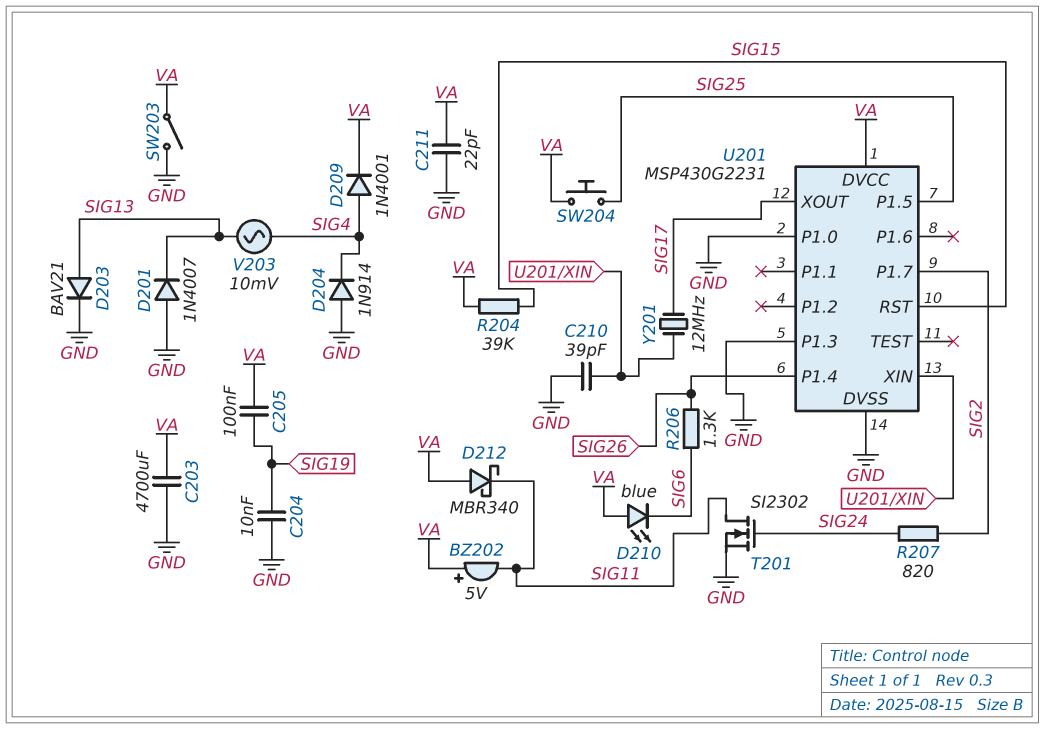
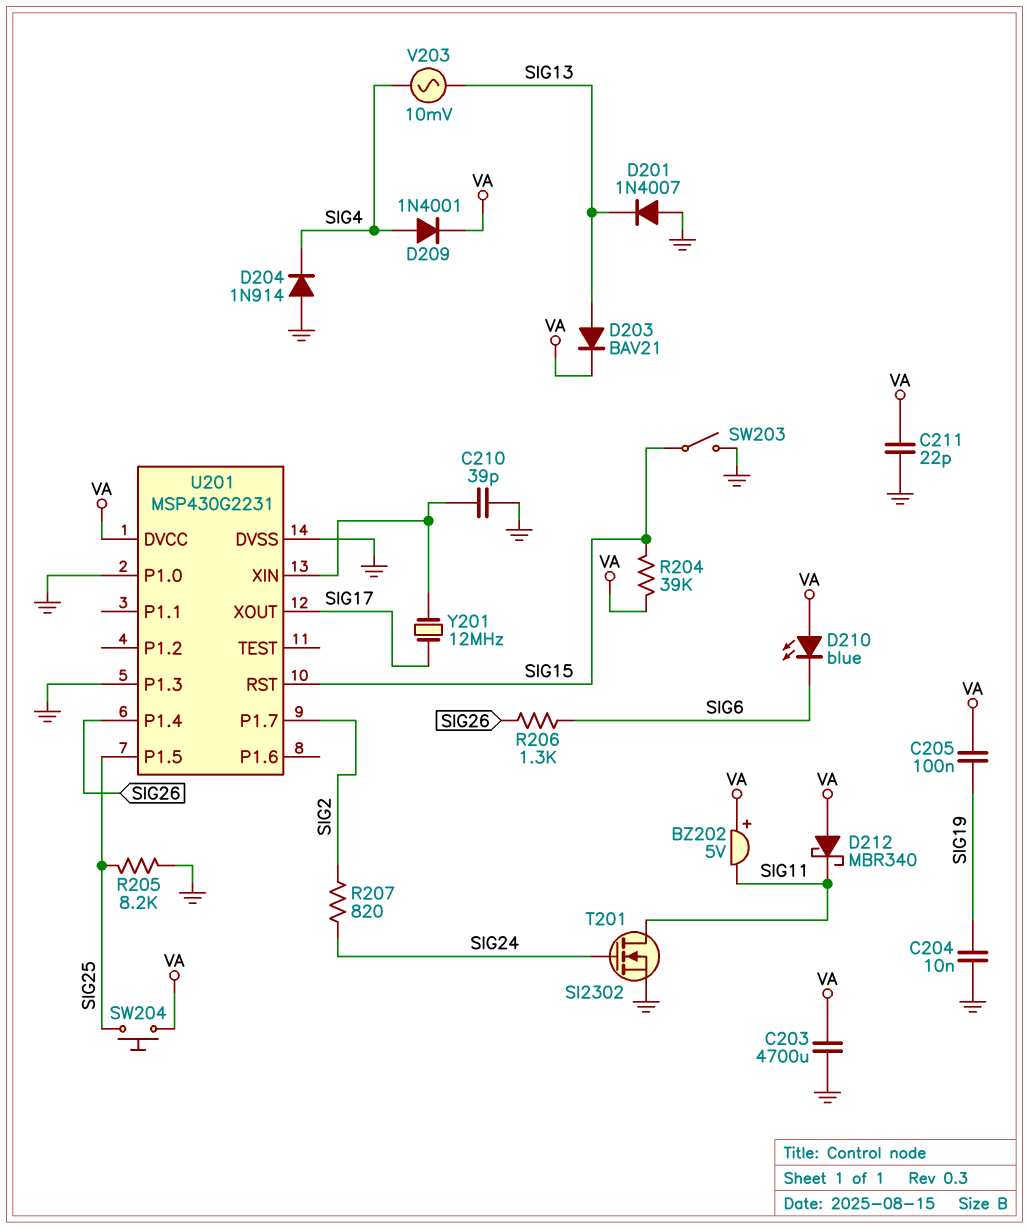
D203: diode BAV21 (A SIG13, K GND) -> diode BAV21 (A SIG13, K VA)
R205: none -> 8.2k (GND, SIG25)
SW203: switch (GND, VA) -> switch (GND, SIG15)

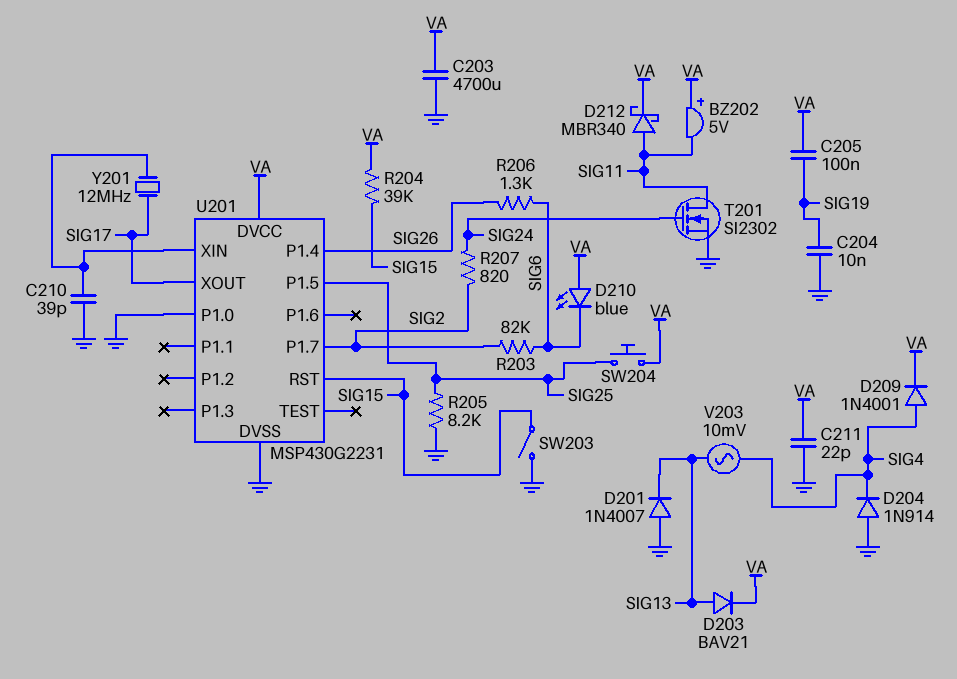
D212: schottky MBR340 (A VA, K SIG11) -> schottky MBR340 (A SIG11, K VA)
R203: none -> 82k (SIG2, SIG6)
U201 pin P1.3: GND -> none

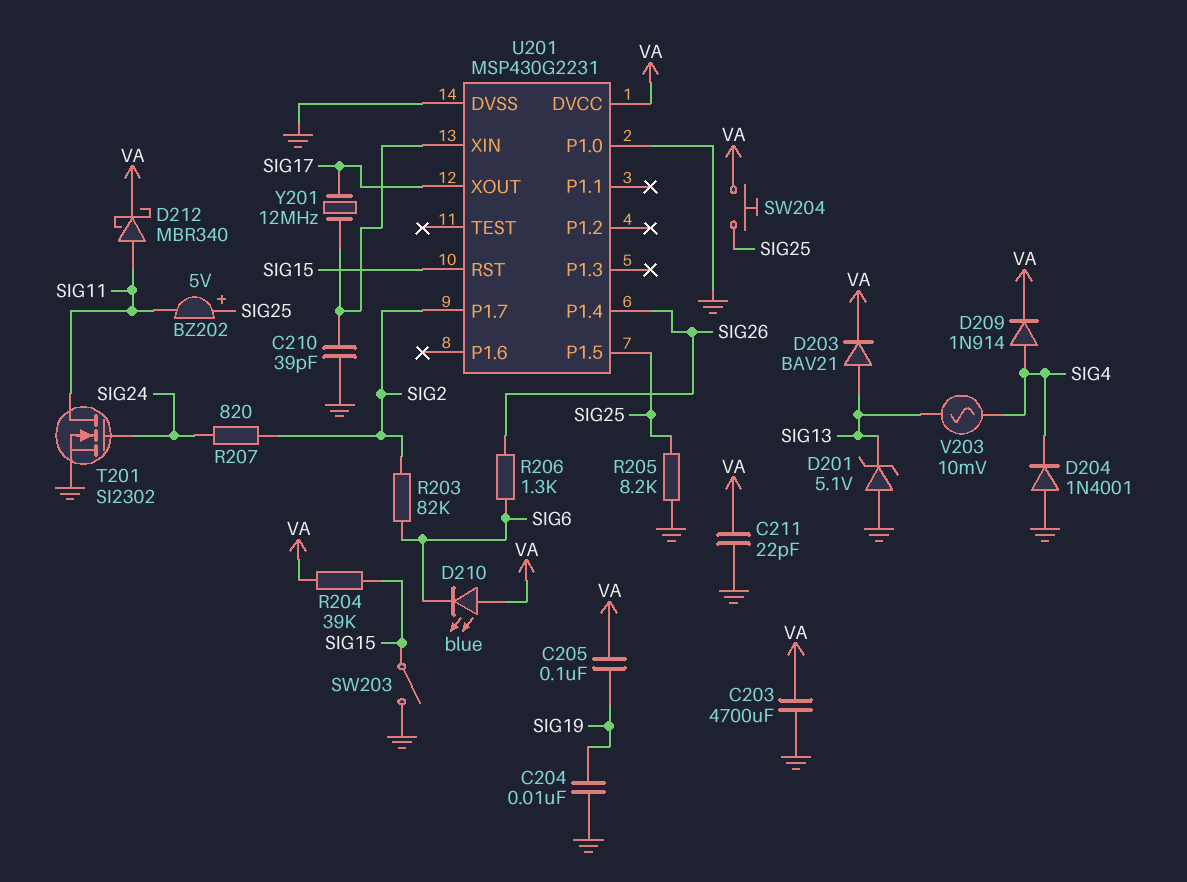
BZ202: buzzer 5V (plus VA, minus SIG11) -> buzzer 5V (plus SIG25, minus SIG11)
D201: diode 1N4007 (A GND, K SIG13) -> zener 5.1V (A GND, K SIG13)
D204: diode 1N914 (A GND, K SIG4) -> diode 1N4001 (A GND, K SIG4)
D209: diode 1N4001 (A SIG4, K VA) -> diode 1N914 (A SIG4, K VA)

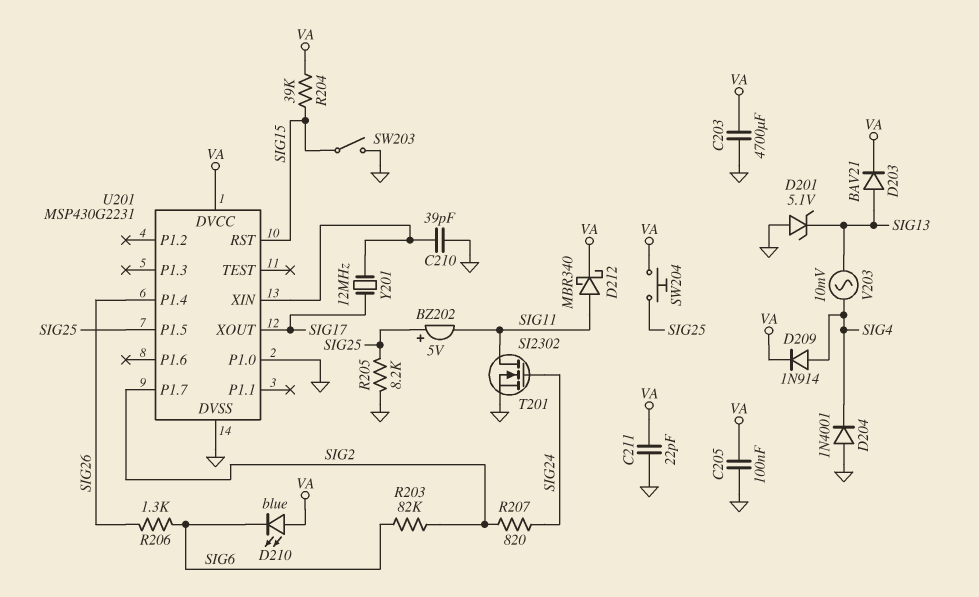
C204: 10nF (GND, SIG19) -> none
C205: 100nF (SIG19, VA) -> 100nF (GND, VA)

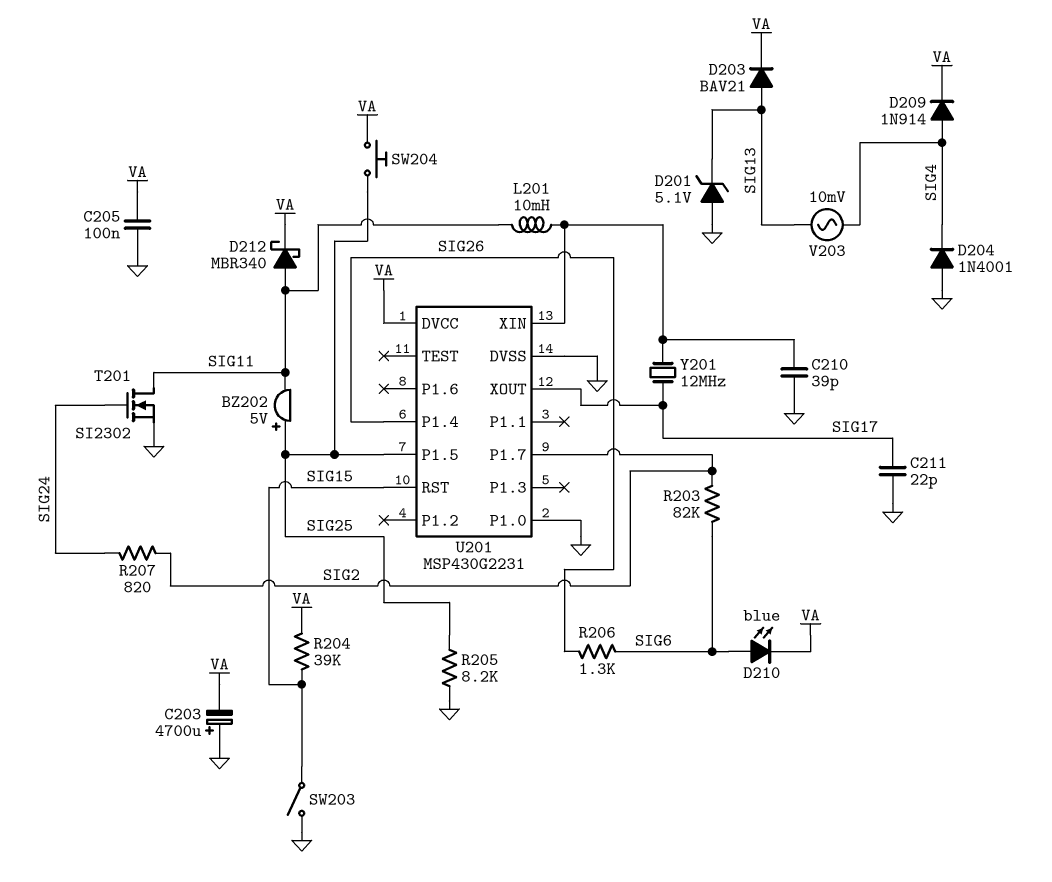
C203: 4700uF (GND, VA) -> 4700uF (plus GND, minus VA)
C211: 22pF (GND, VA) -> 22pF (GND, SIG17)
D210: LED blue (A VA, K SIG6) -> LED blue (A SIG6, K VA)
L201: none -> 10mH (SIG11, U201/XIN)

